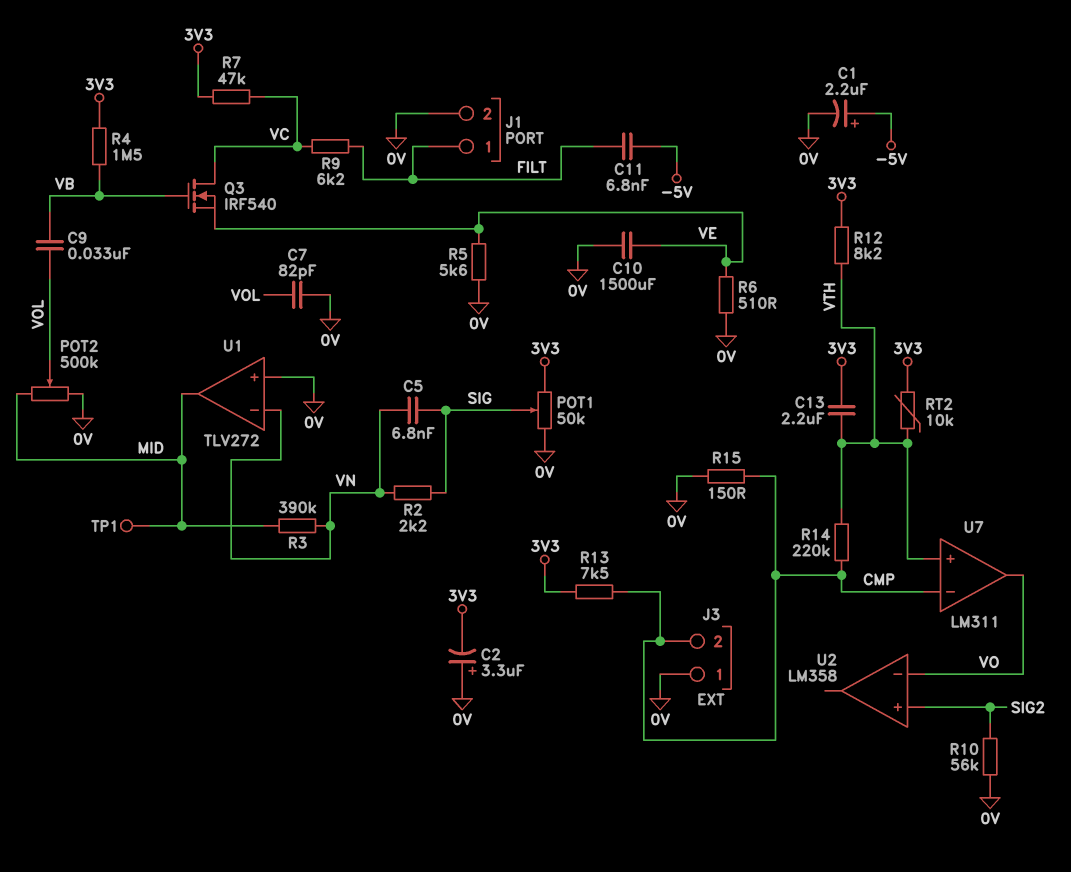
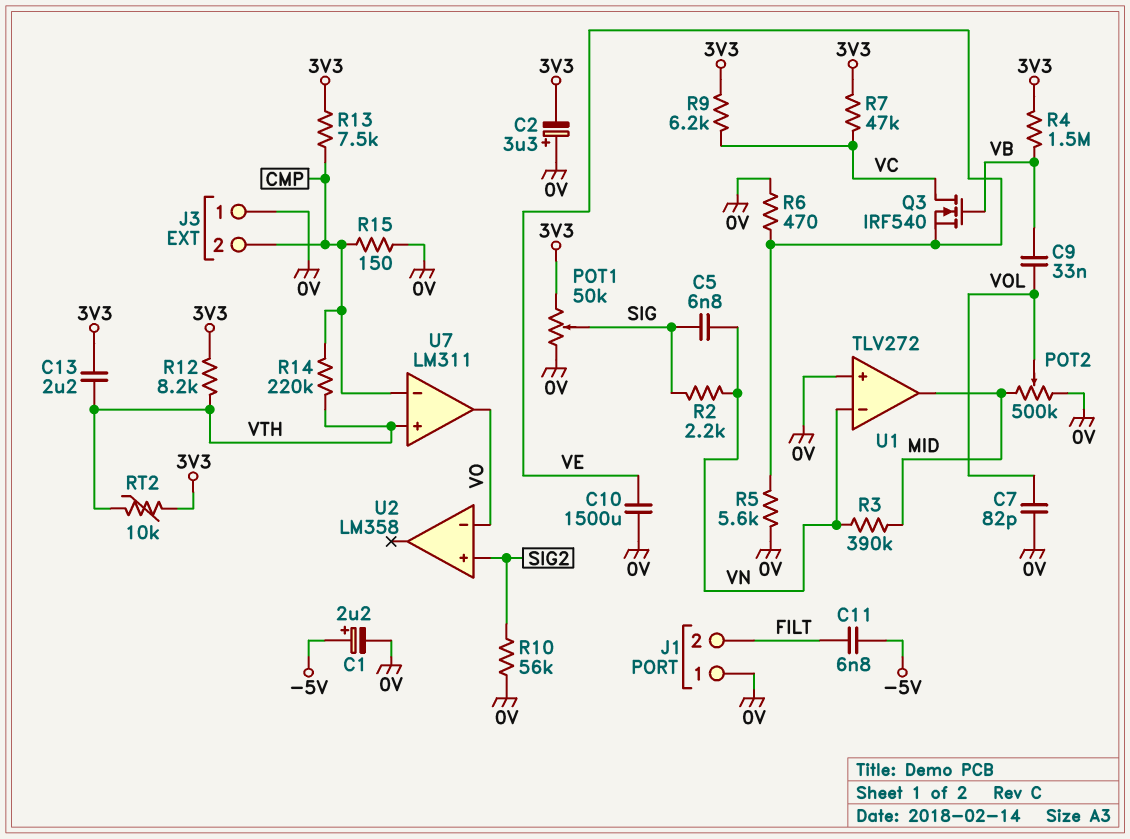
J1 pin 1: FILT -> 0V
J1 pin 2: 0V -> FILT
R6: 510 (0V, VE) -> 470 (0V, VE)
R9: 6.2k (FILT, VC) -> 6.2k (3V3, VC)
TP1: test point (MID) -> none

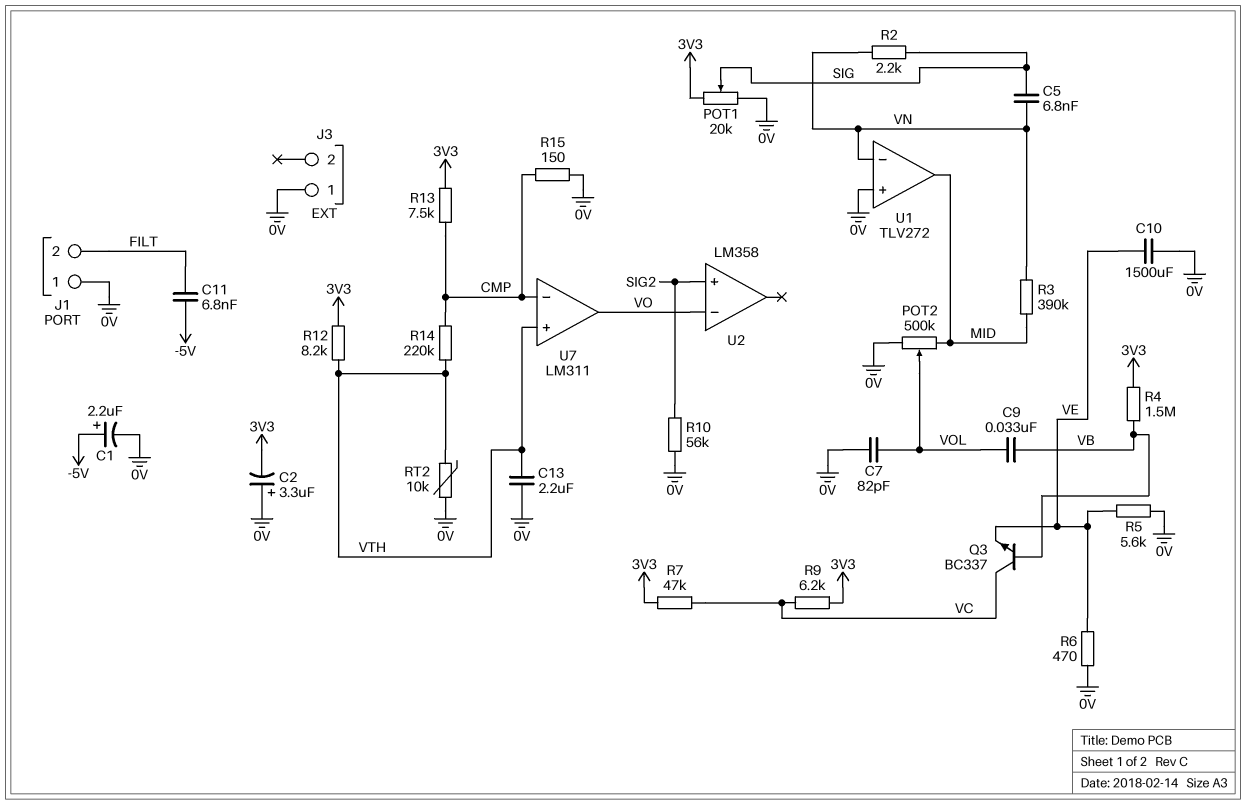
C13: 2.2uF (3V3, VTH) -> 2.2uF (0V, VTH)
J3 pin 2: CMP -> none
POT1: 50k (0V, 3V3, wiper SIG) -> 20k (0V, 3V3, wiper SIG)
Q3: NMOS IRF540 (G VB, D VC, S VE) -> NPN BC337 (B VB, C VC, E VE)
RT2: 10k (3V3, VTH) -> 10k (0V, VTH)

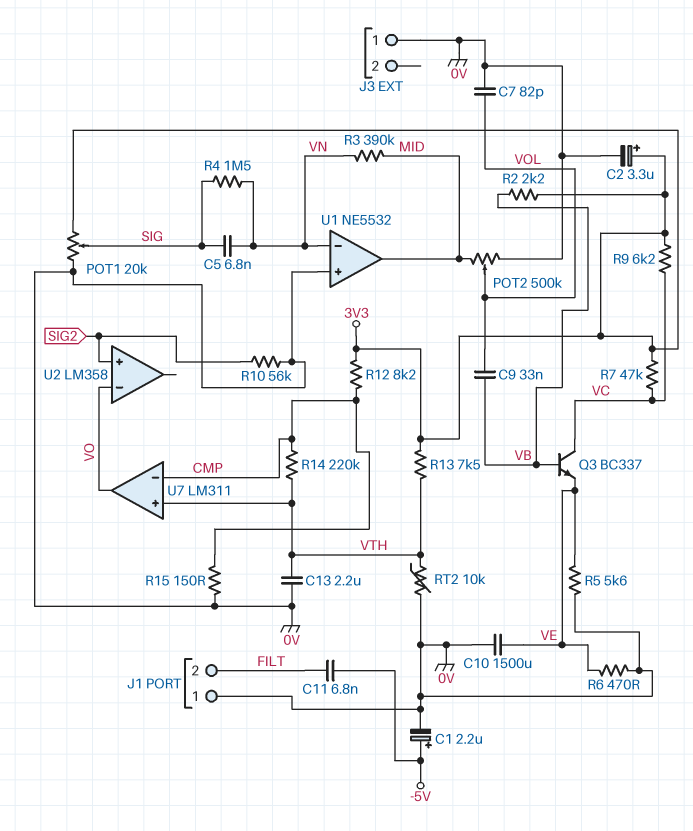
C2: 3.3uF (plus 0V, minus 3V3) -> 3.3uF (plus 3V3, minus 0V)
R2: 2.2k (SIG, VN) -> 2.2k (3V3, VB)
R4: 1.5M (3V3, VB) -> 1.5M (SIG, VN)
R12: 8.2k (3V3, VTH) -> 8.2k (3V3, CMP)
R13: 7.5k (3V3, CMP) -> 7.5k (3V3, VTH)
U1: TLV272 -> NE5532

